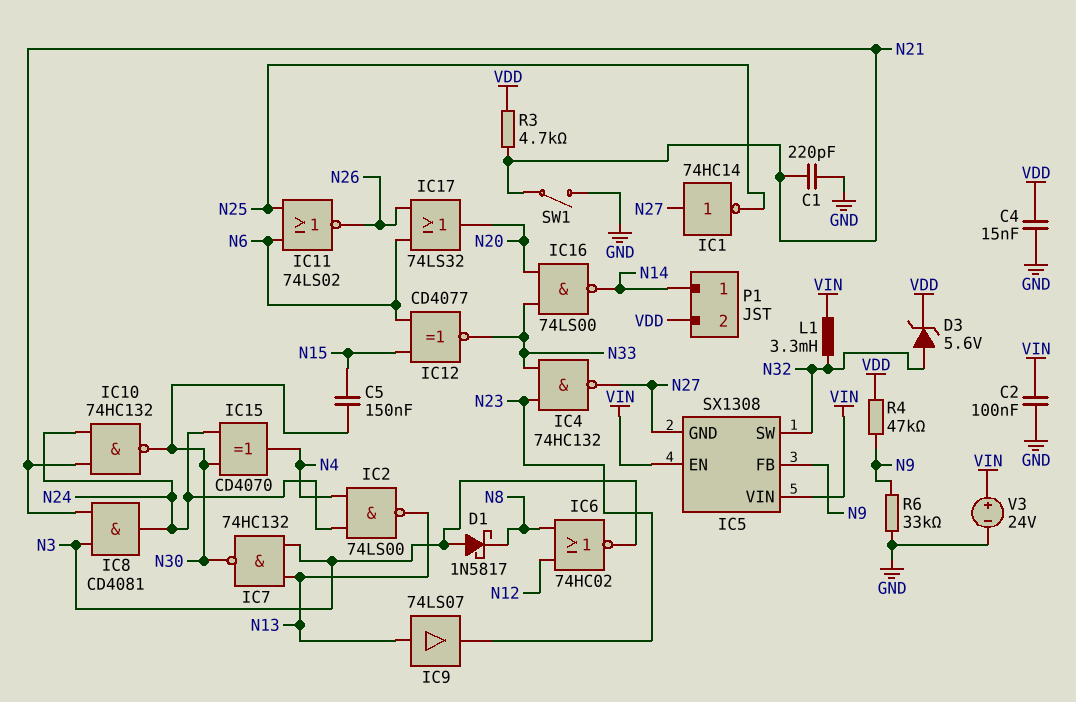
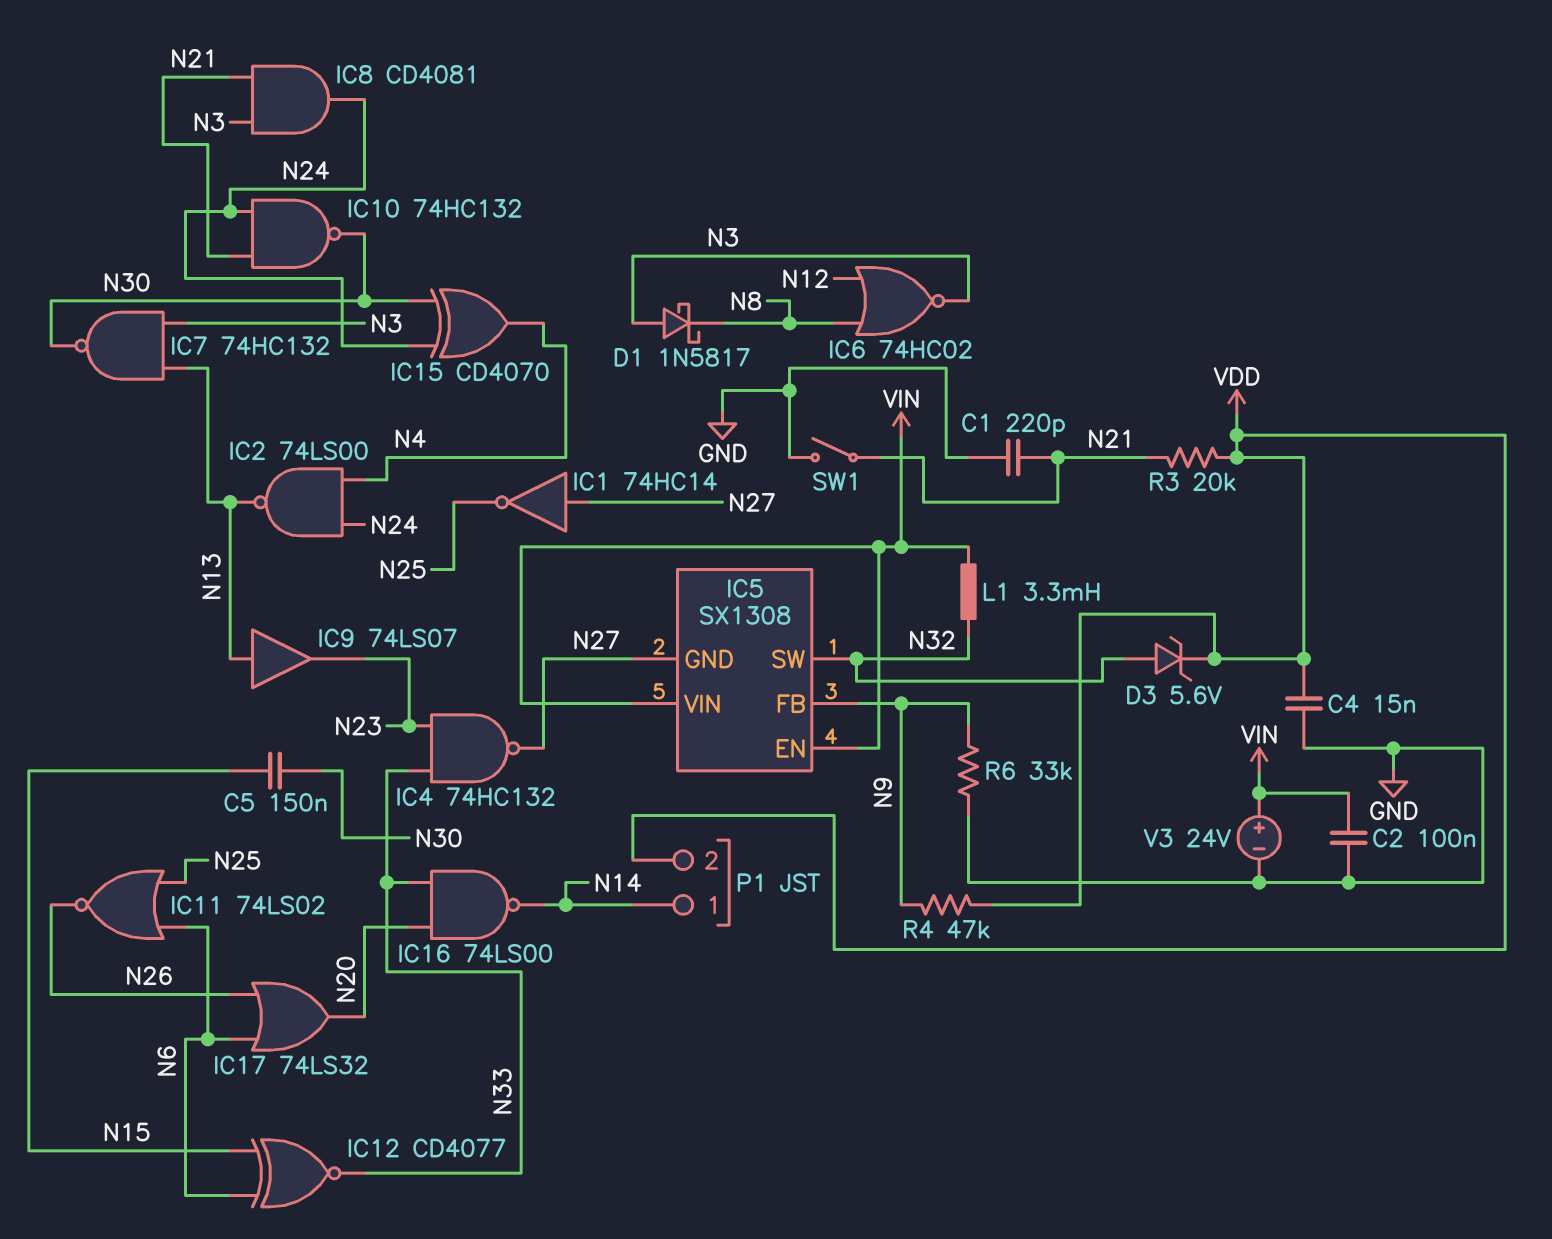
R3: 4.7k (N21, VDD) -> 20k (N21, VDD)

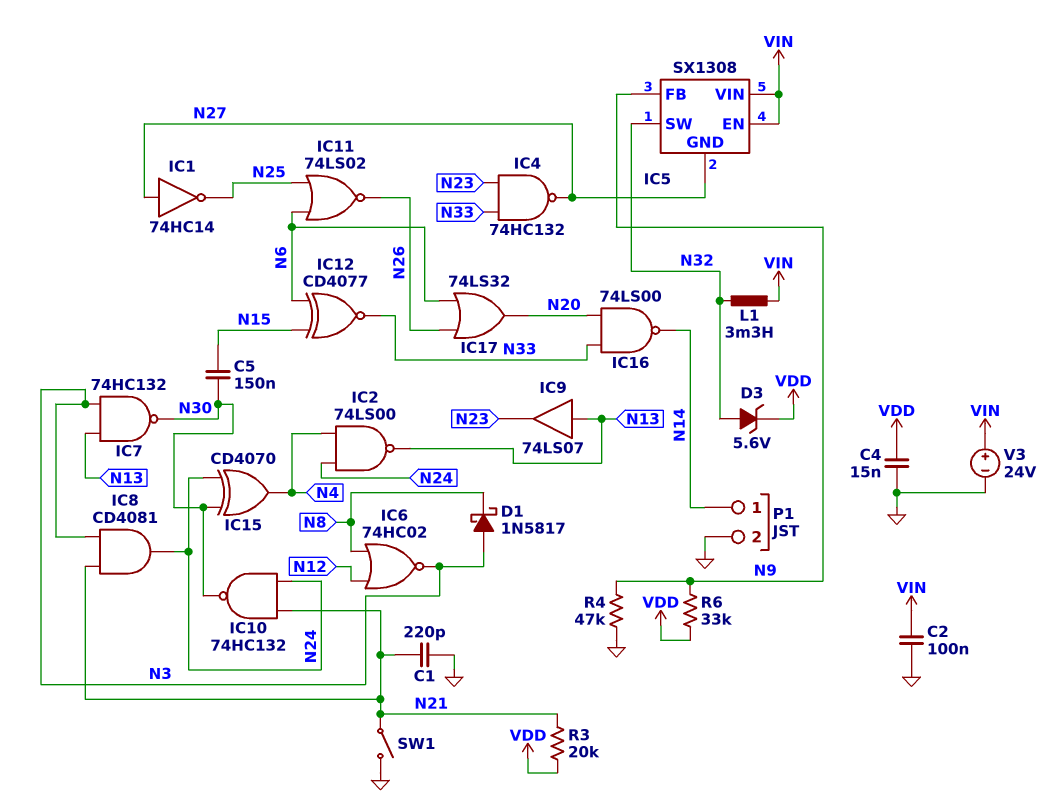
P1 pin 2: VDD -> GND
R4: 47k (N9, VDD) -> 47k (GND, N9)
R6: 33k (GND, N9) -> 33k (N9, VDD)

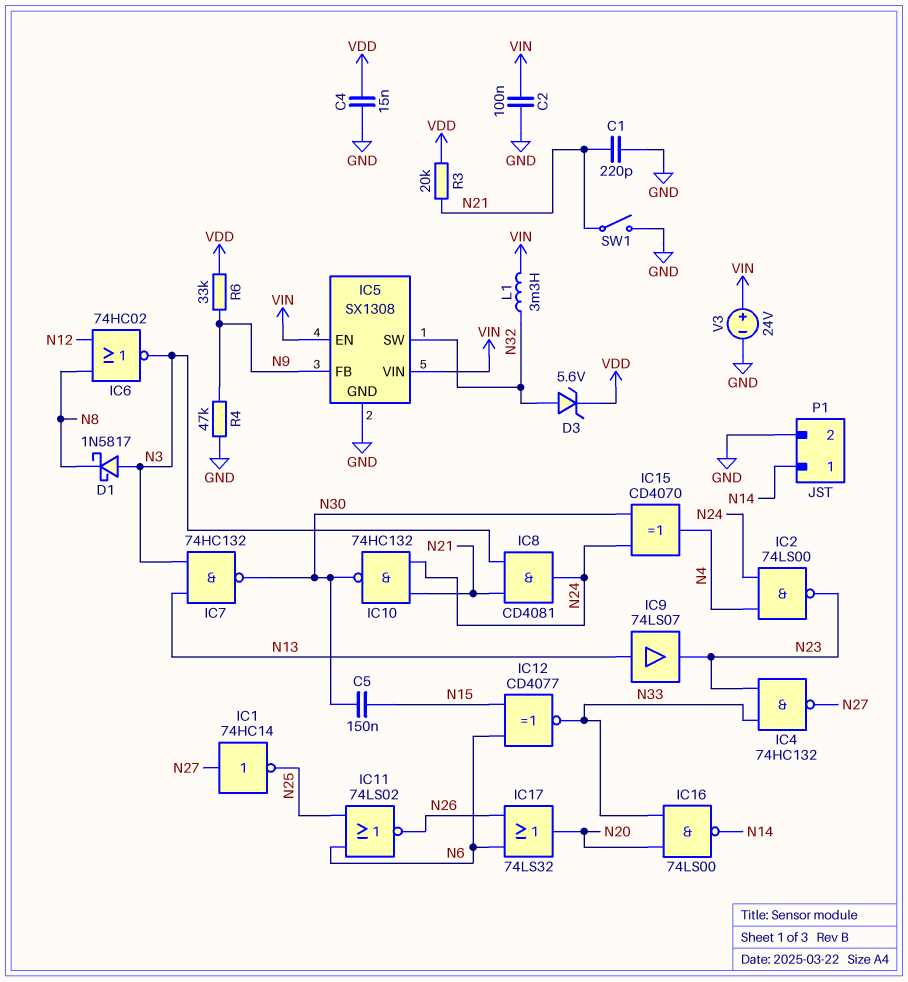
IC2: NAND 74LS00 (in N4, in N24, out N13) -> NAND 74LS00 (in N4, in N24, out N23)
IC5 pin GND: N27 -> GND

